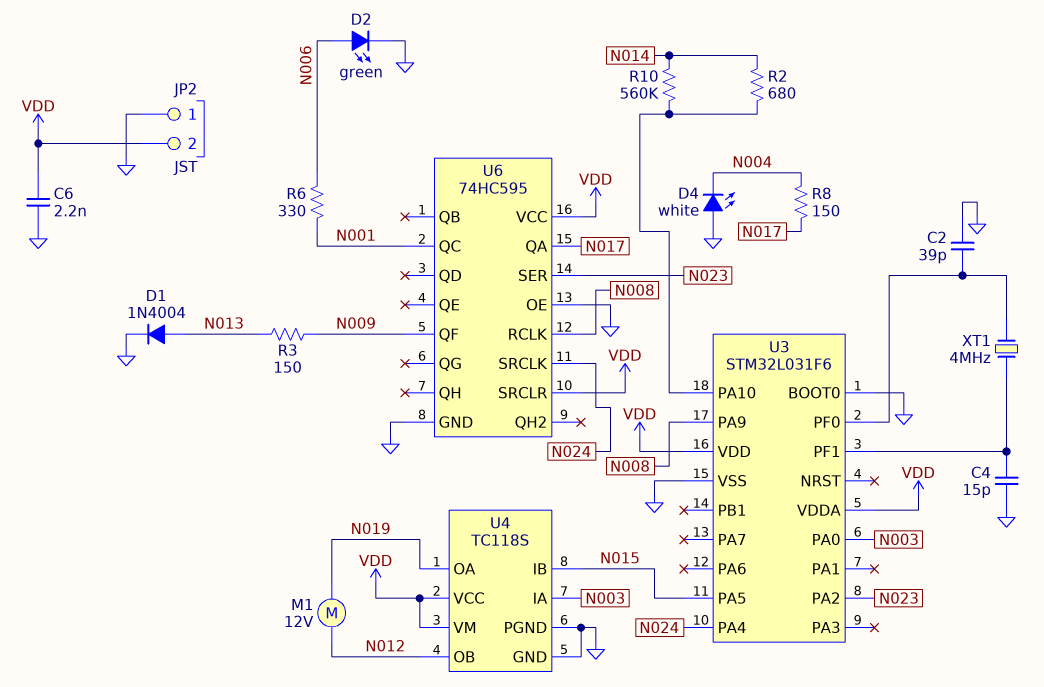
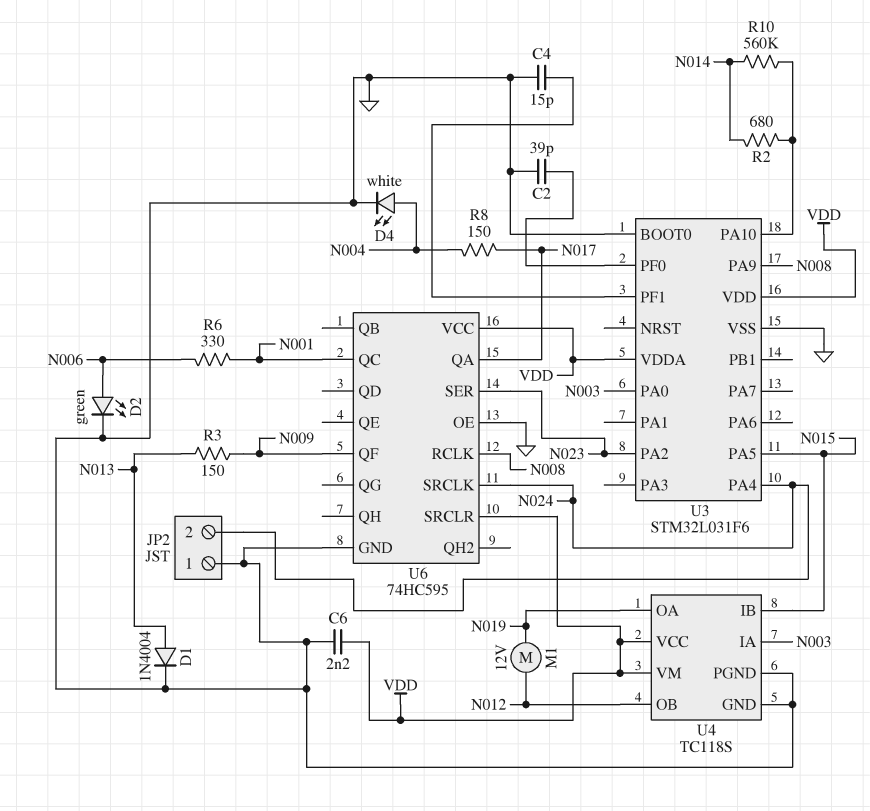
D4: LED white (A GND, K N004) -> LED white (A N004, K GND)
JP2 pin 2: VDD -> N024
XT1: 4MHz (U3/PF0, U3/PF1) -> none

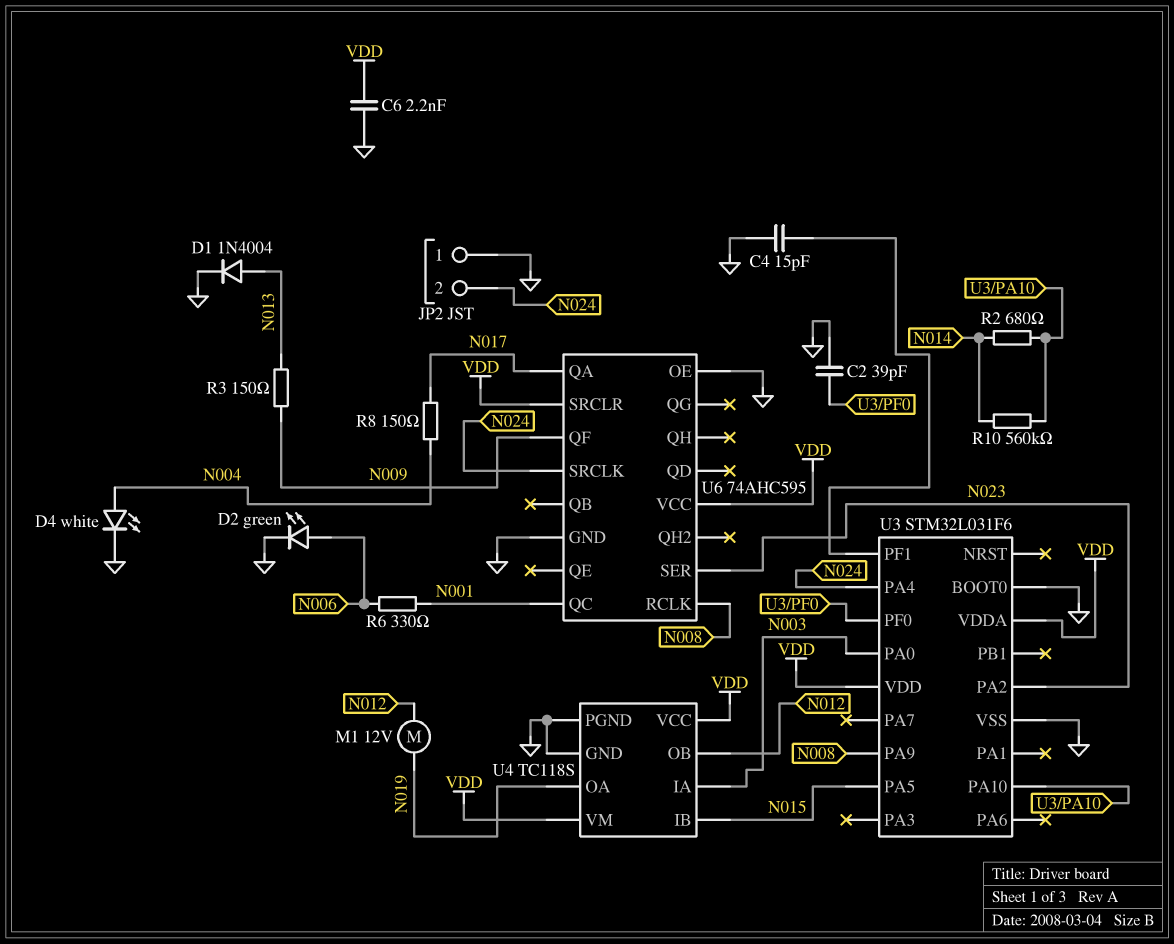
U6: 74HC595 -> 74AHC595

